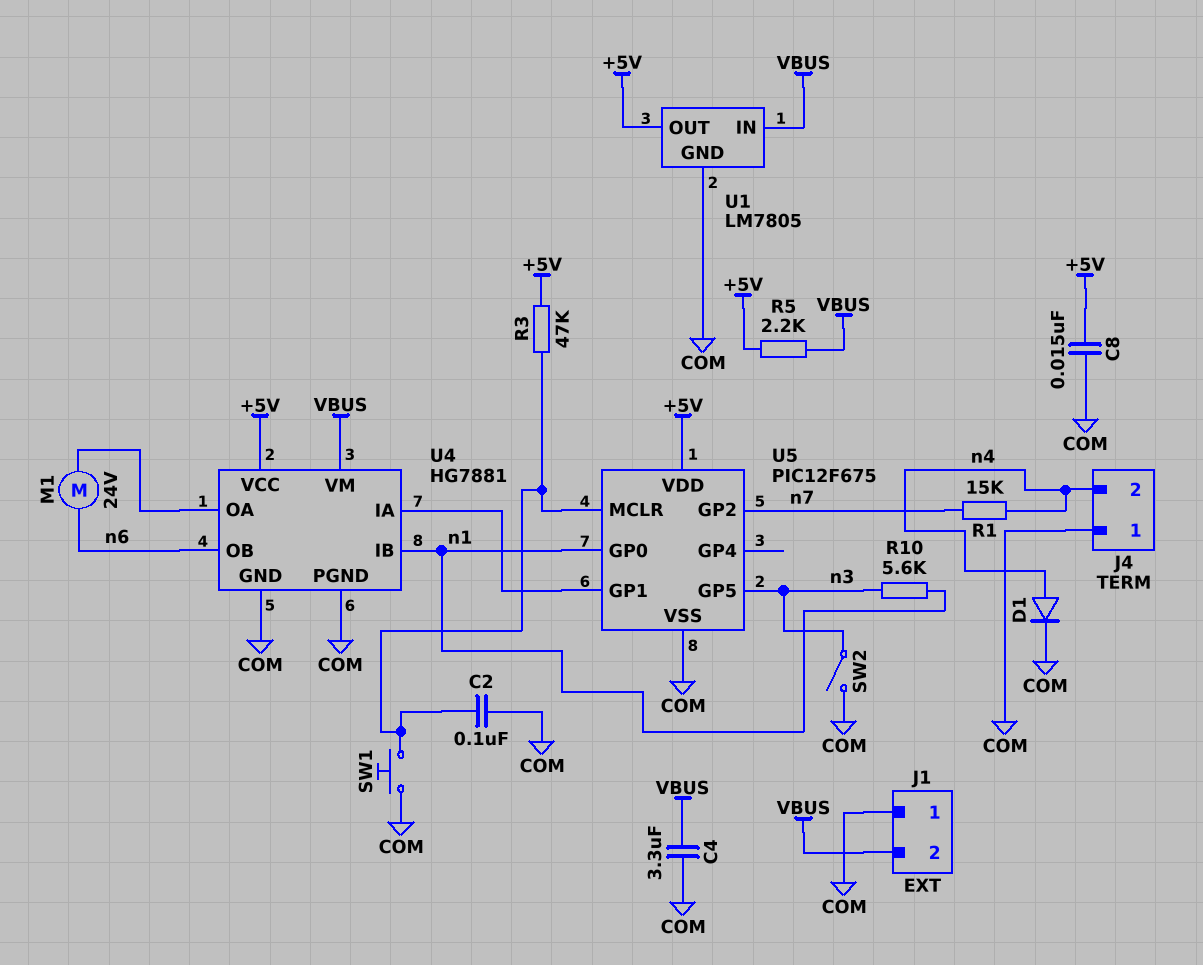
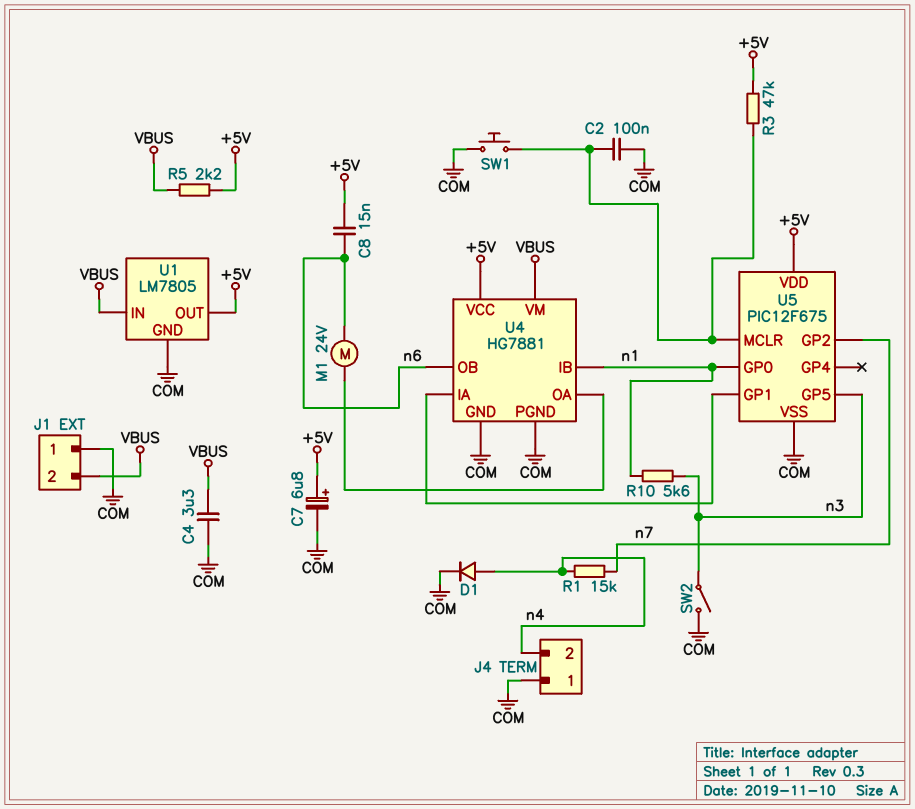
C7: none -> 6.8uF (plus +5V, minus COM)
C8: 15nF (+5V, COM) -> 15nF (+5V, n6)

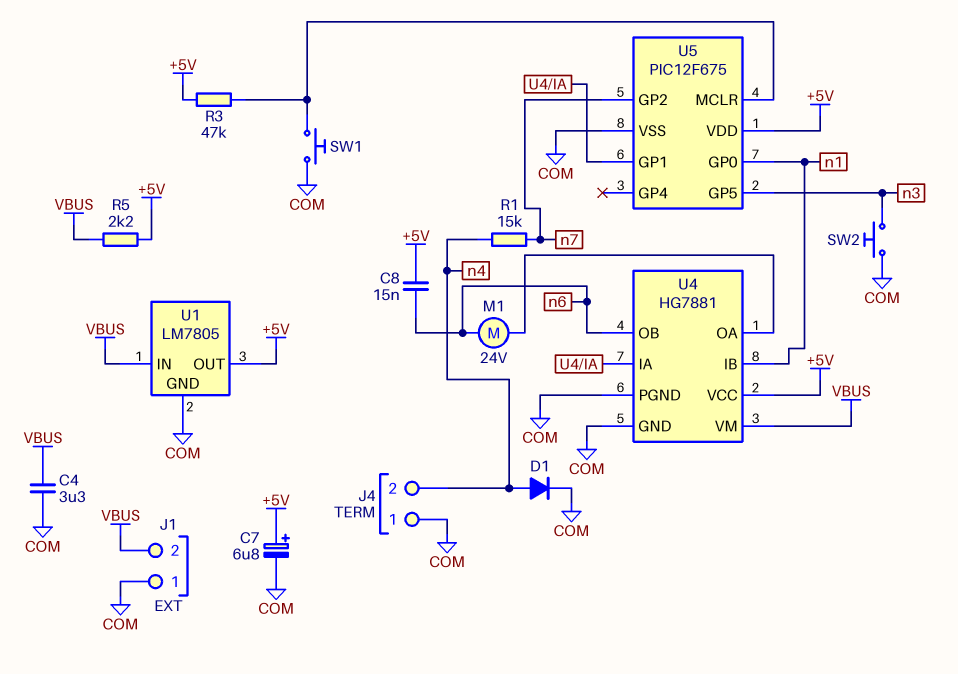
C2: 100nF (COM, U5/MCLR) -> none
R10: 5.6k (n1, n3) -> none
SW2: switch (COM, n3) -> button (COM, n3)

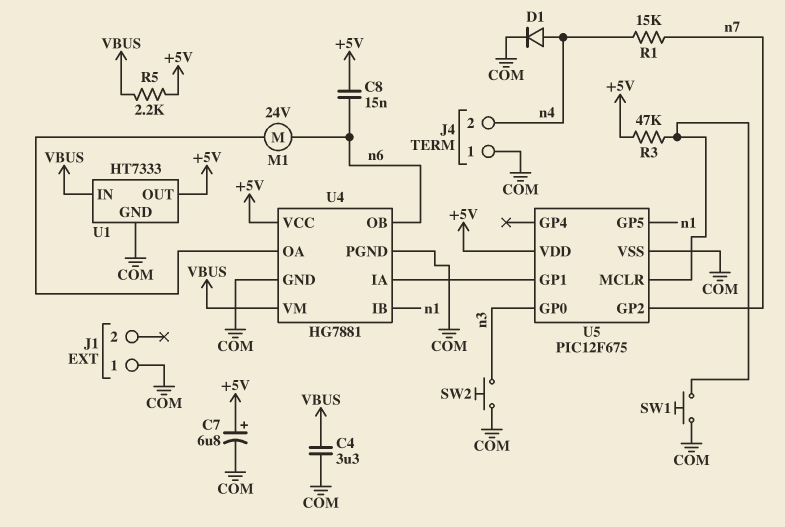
J1 pin 2: VBUS -> none
U1: LM7805 -> HT7333
U5 pin GP0: n1 -> n3
U5 pin GP5: n3 -> n1

